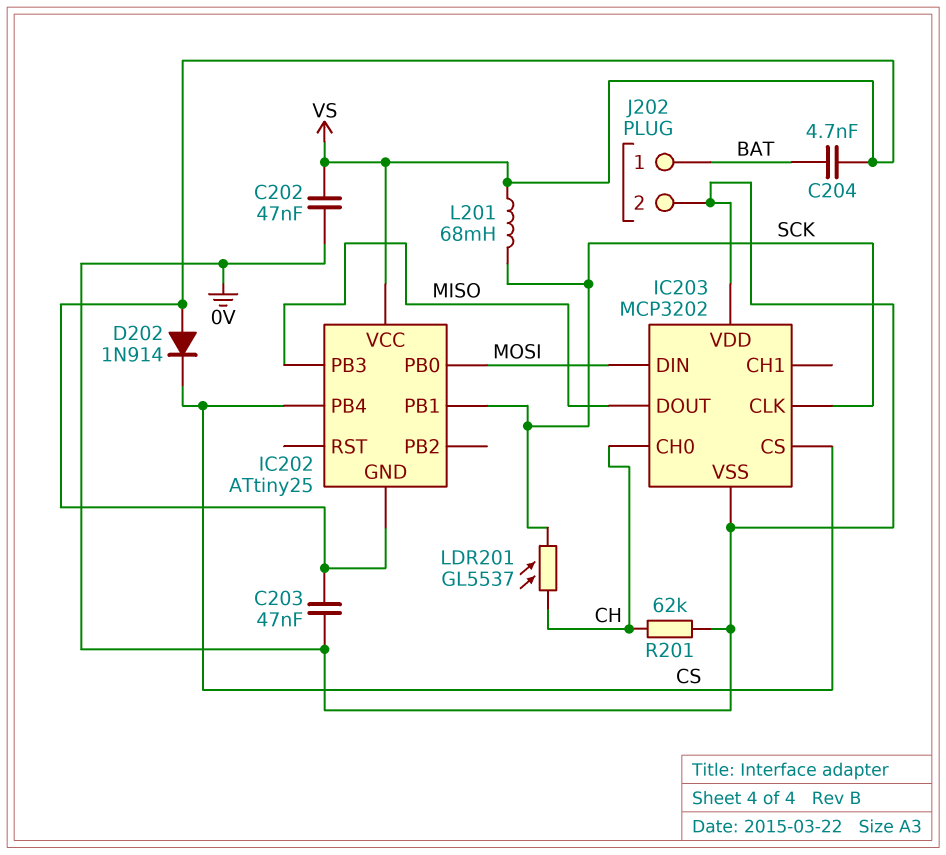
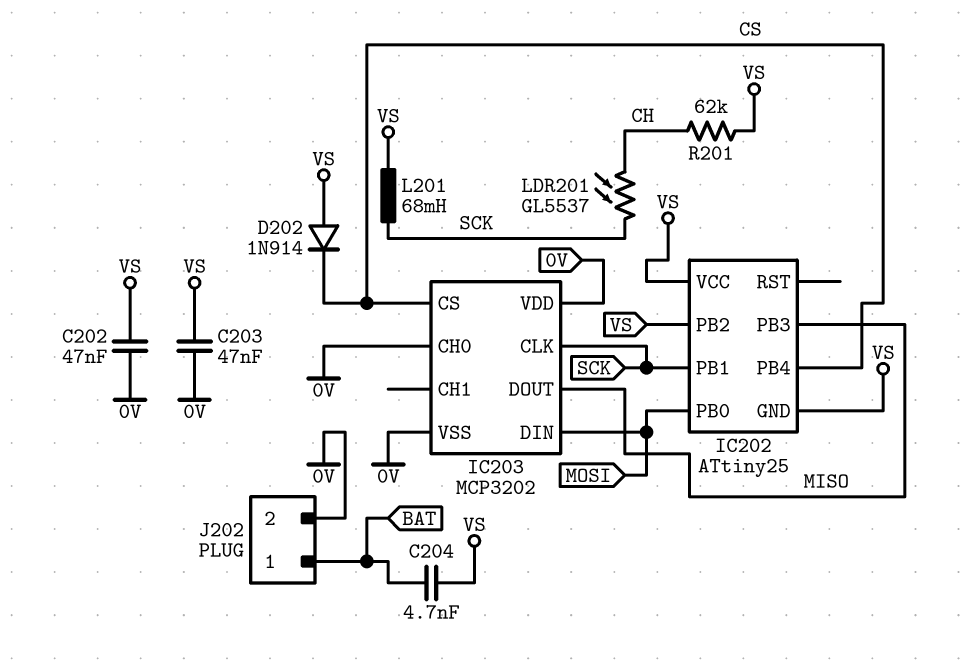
IC202 pin PB2: none -> VS
IC203 pin CH0: CH -> 0V
R201: 62k (0V, CH) -> 62k (CH, VS)

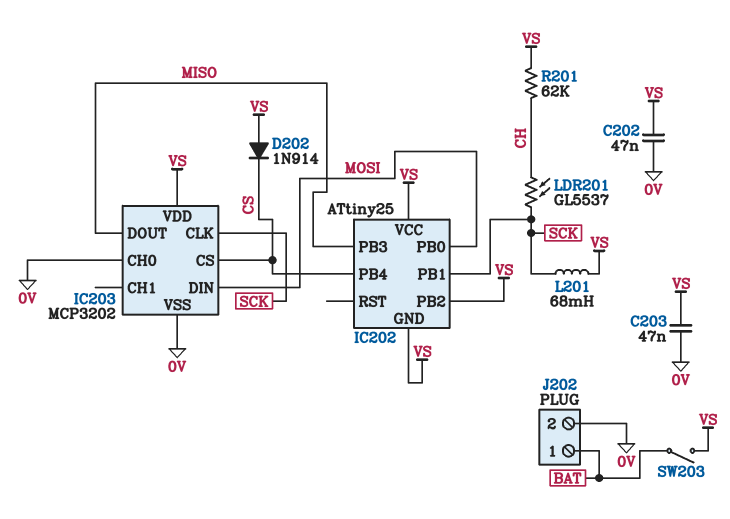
C204: 4.7nF (BAT, VS) -> none
IC203 pin VDD: 0V -> VS
SW203: none -> switch (BAT, VS)

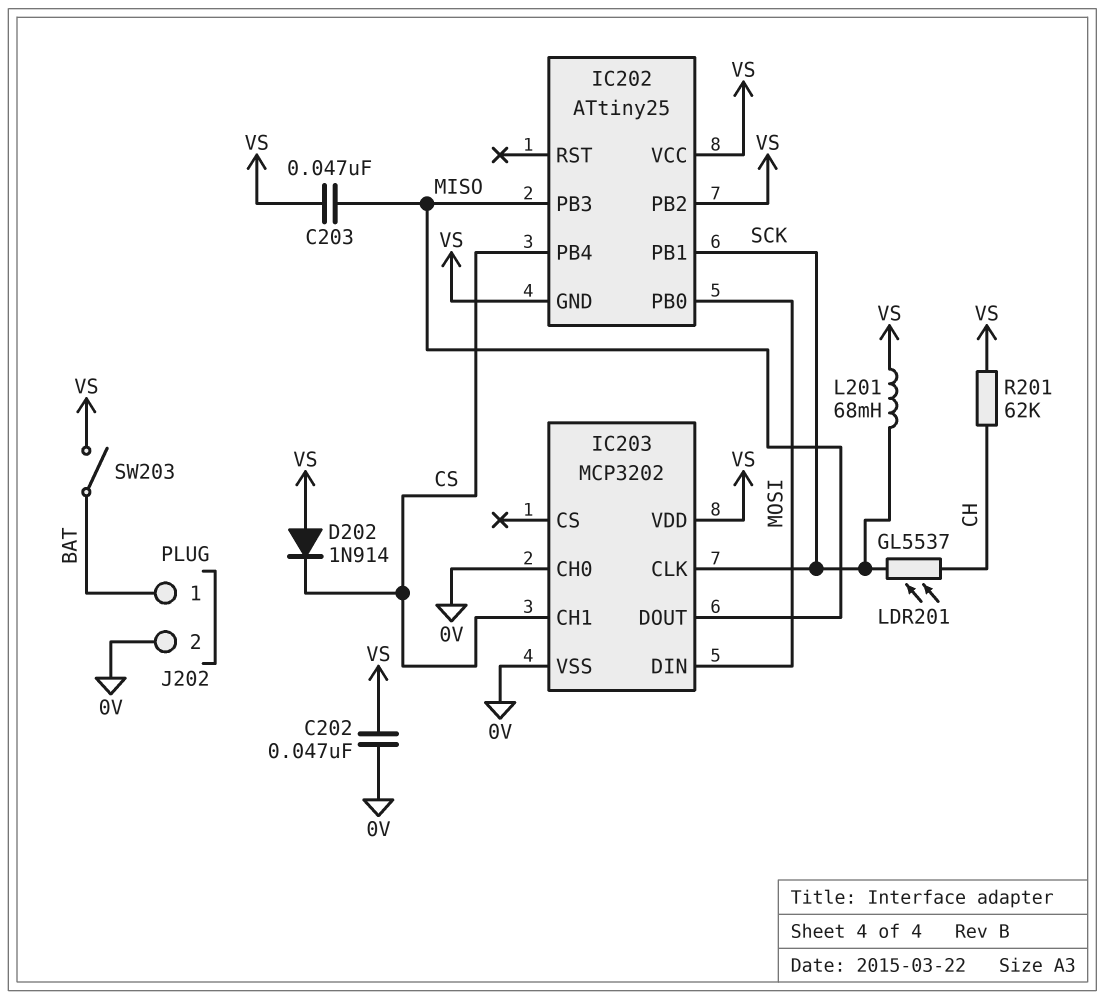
C203: 47nF (0V, VS) -> 47nF (MISO, VS)
IC203 pin CH1: none -> CS
IC203 pin CS: CS -> none

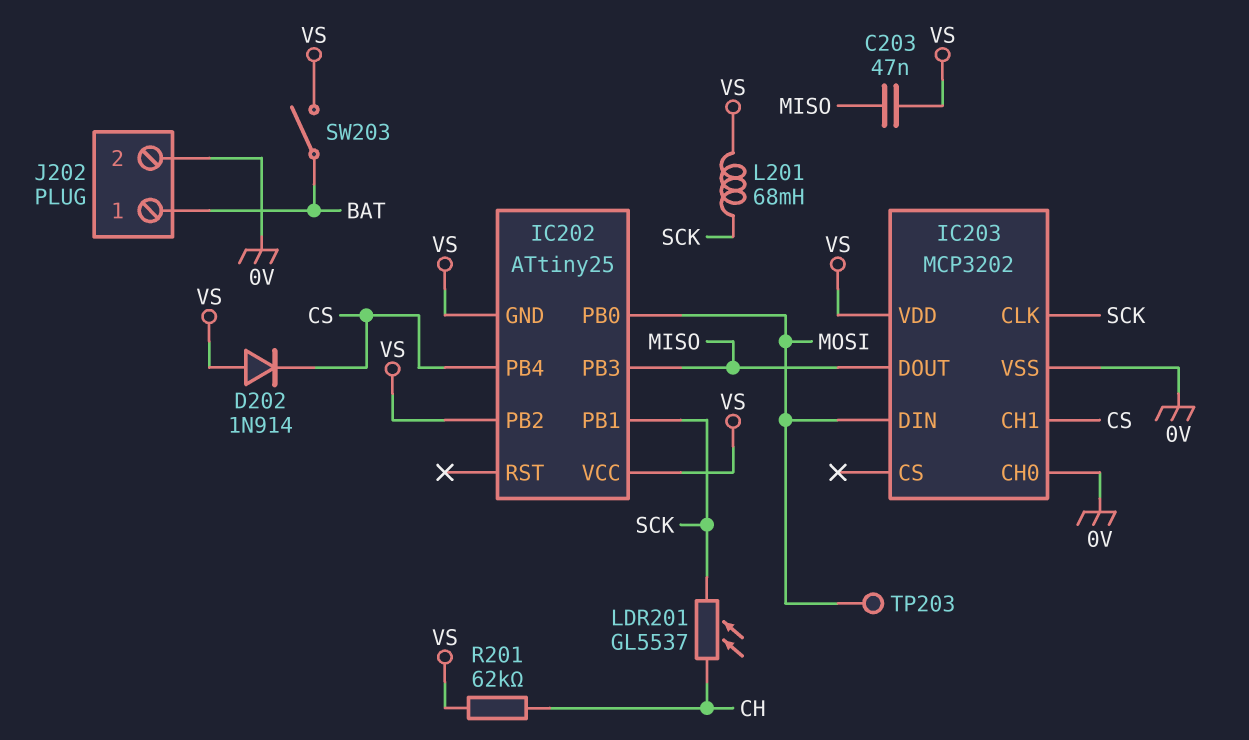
C202: 47nF (0V, VS) -> none
TP203: none -> test point (MOSI)

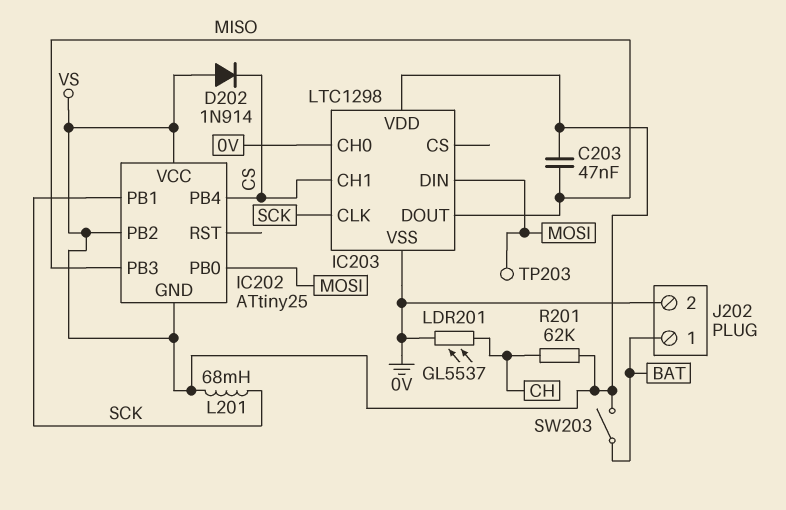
IC203: MCP3202 -> LTC1298
LDR201: GL5537 (CH, SCK) -> GL5537 (0V, CH)

